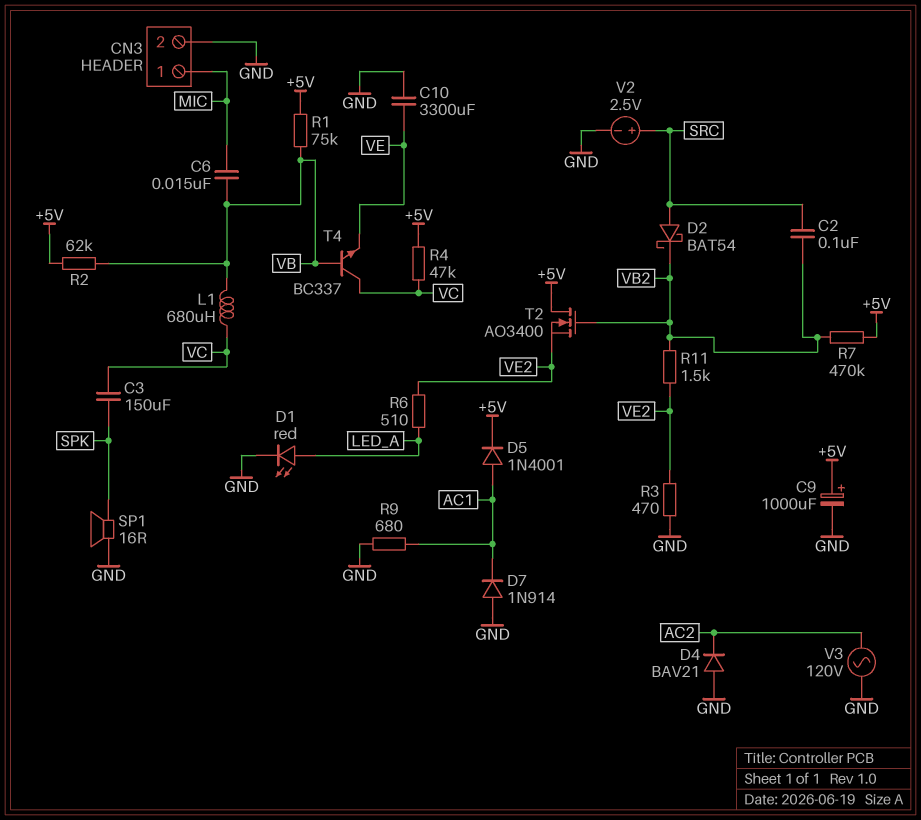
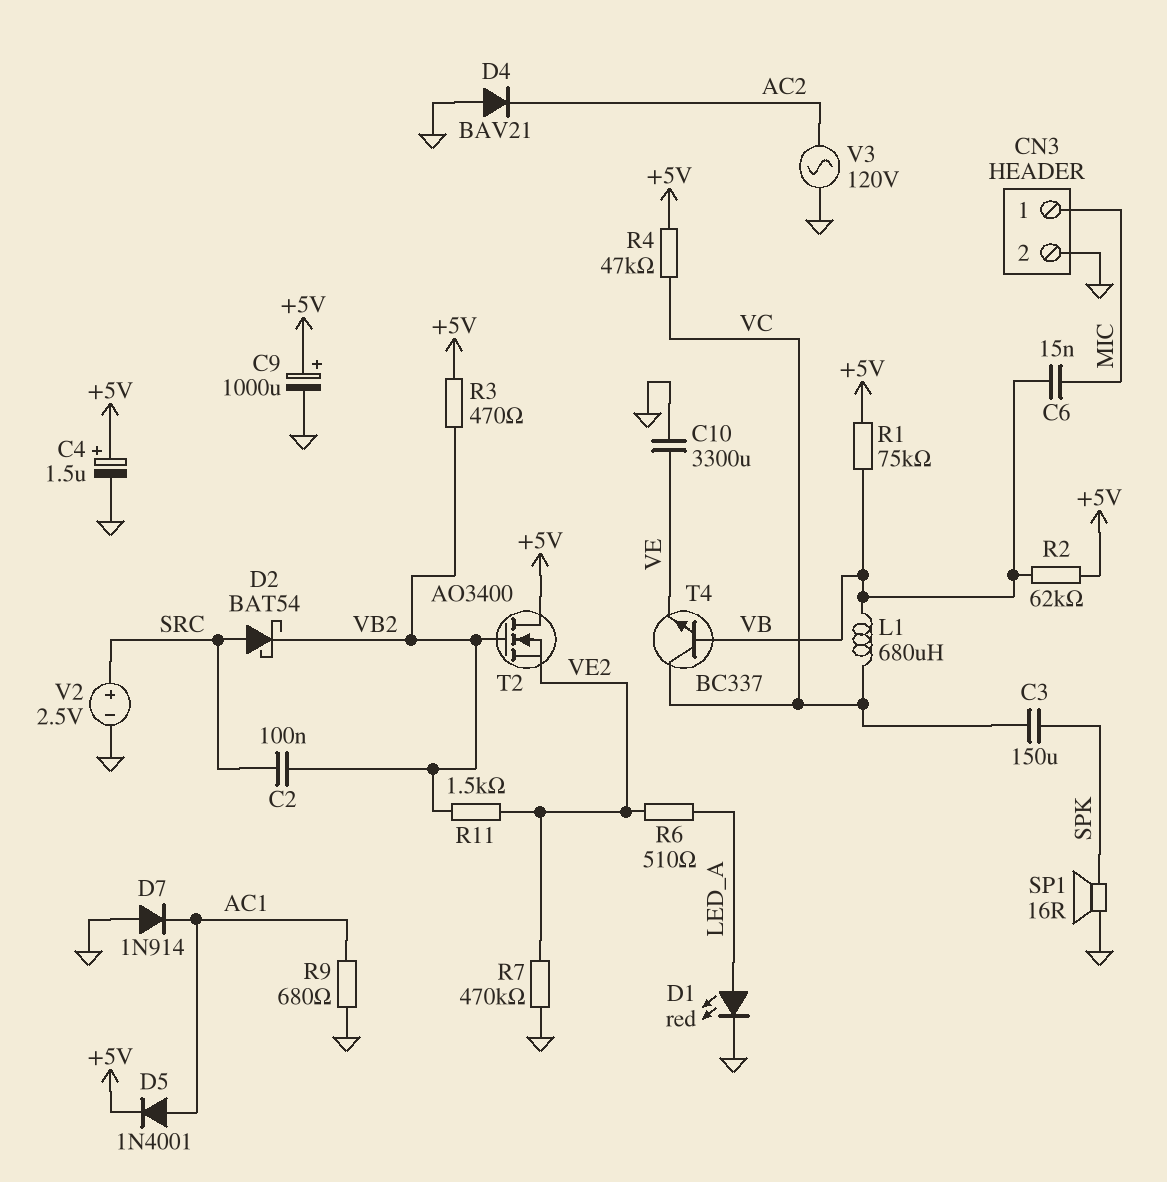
C4: none -> 1.5uF (plus +5V, minus GND)
R3: 470 (GND, VE2) -> 470 (+5V, VB2)
R7: 470k (+5V, VB2) -> 470k (GND, VE2)

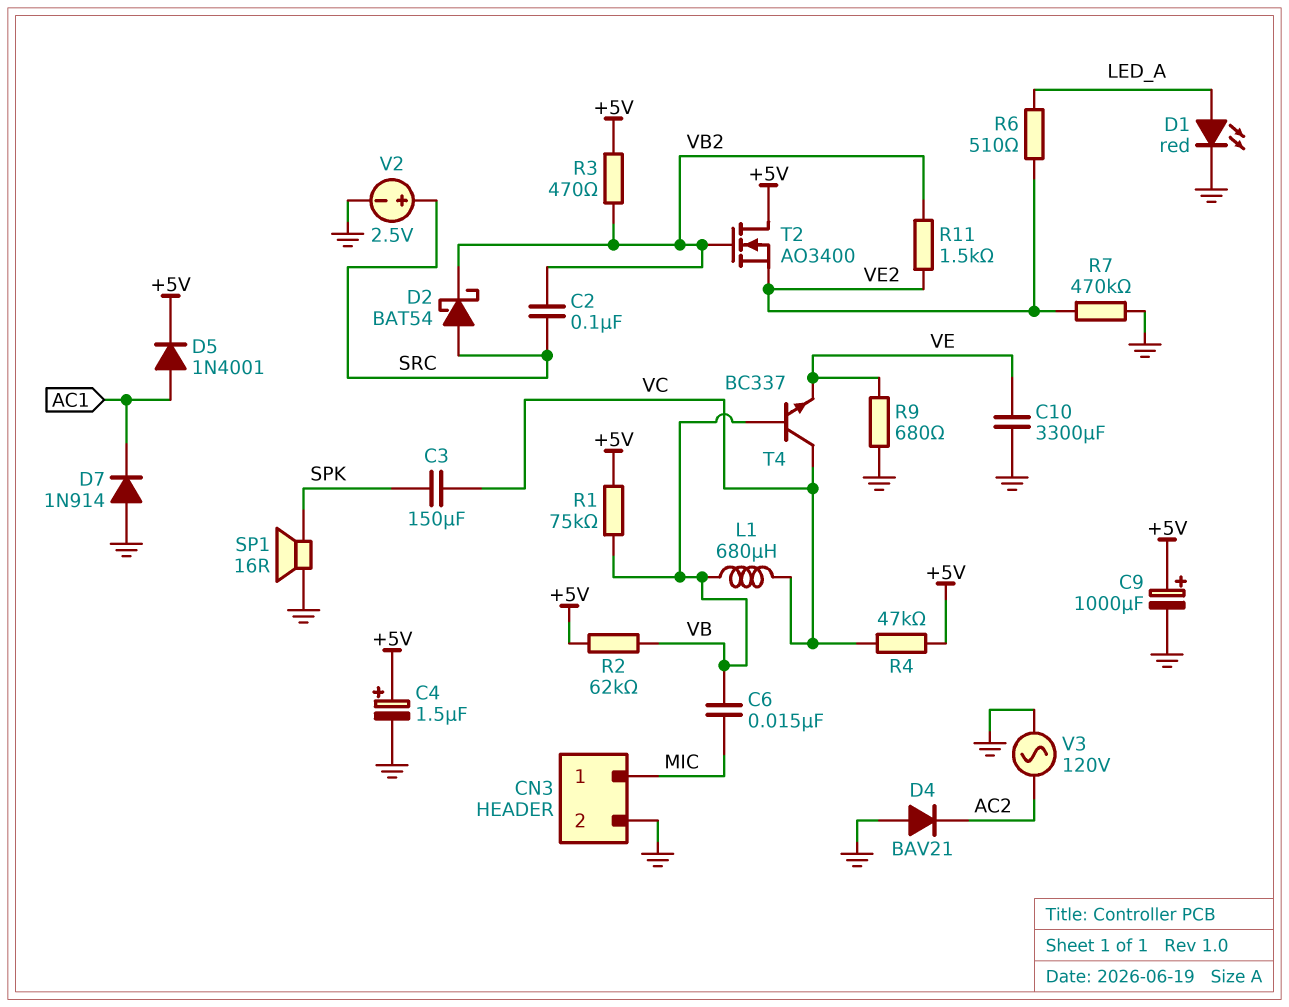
R9: 680 (AC1, GND) -> 680 (GND, VE)

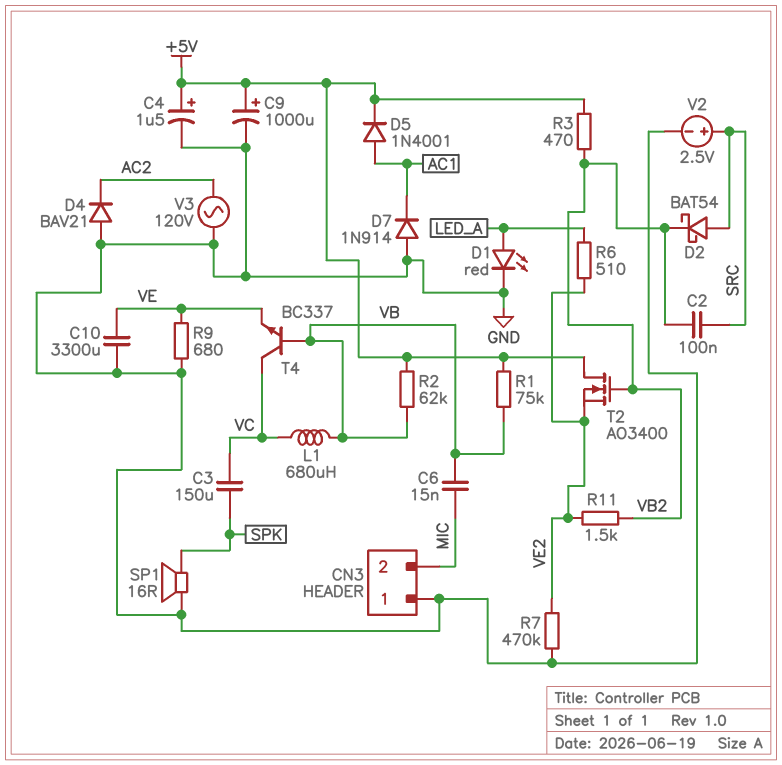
CN3 pin 1: MIC -> GND
CN3 pin 2: GND -> MIC
R4: 47k (+5V, VC) -> none

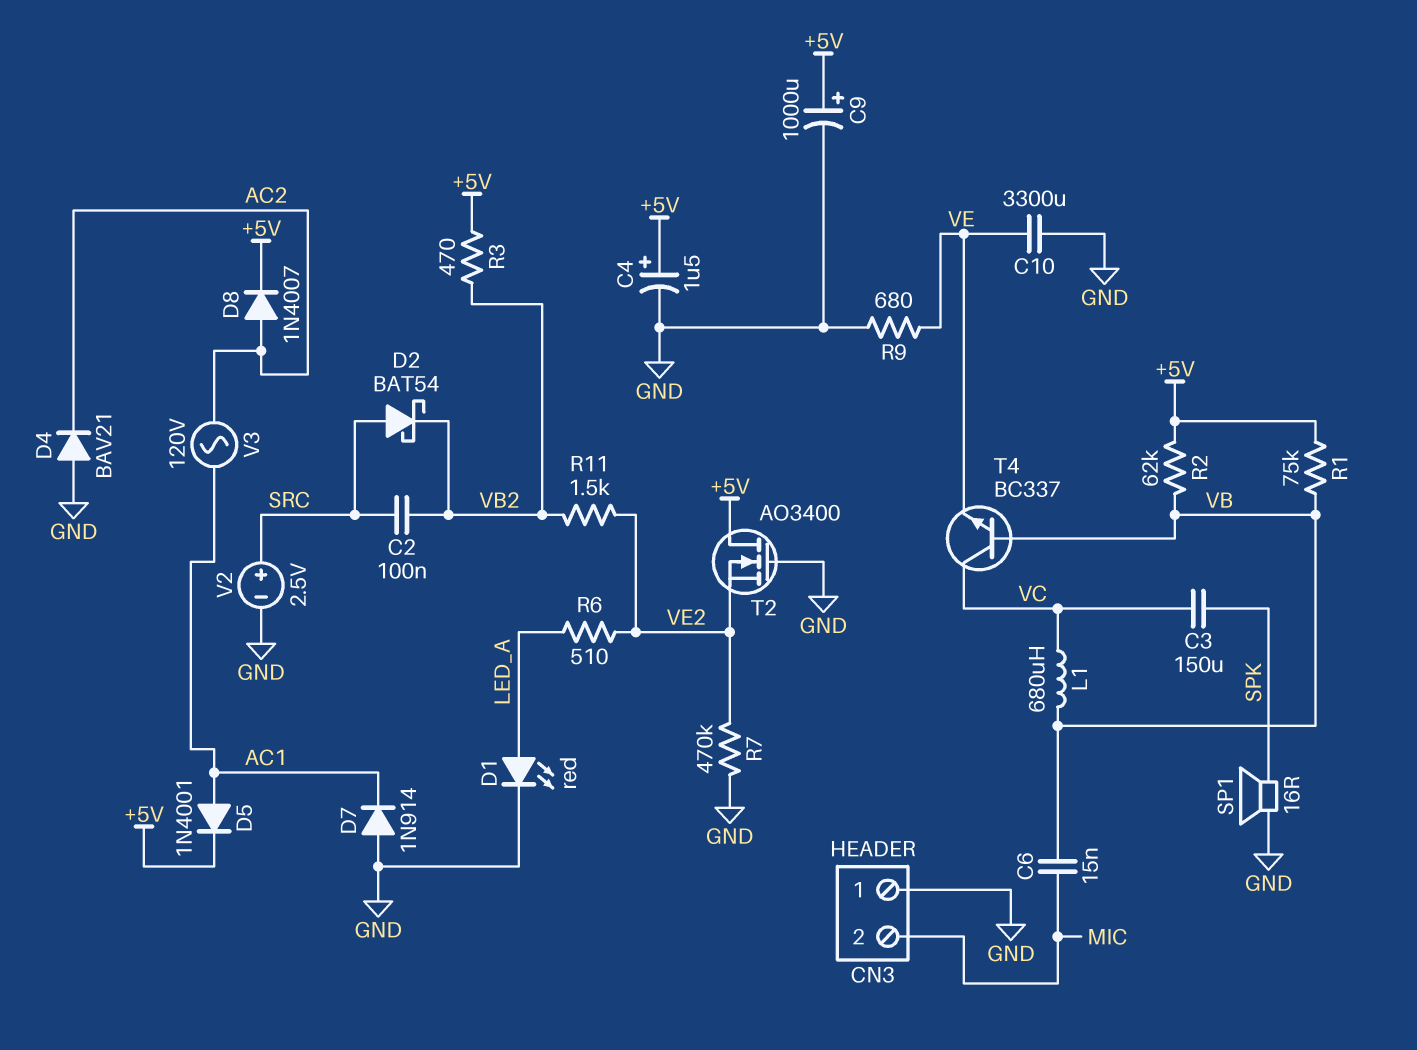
D8: none -> diode 1N4007 (A AC2, K +5V)
T2: NMOS AO3400 (G VB2, D +5V, S VE2) -> NMOS AO3400 (G GND, D +5V, S VE2)
V3: AC 120V (AC2, GND) -> AC 120V (AC1, AC2)

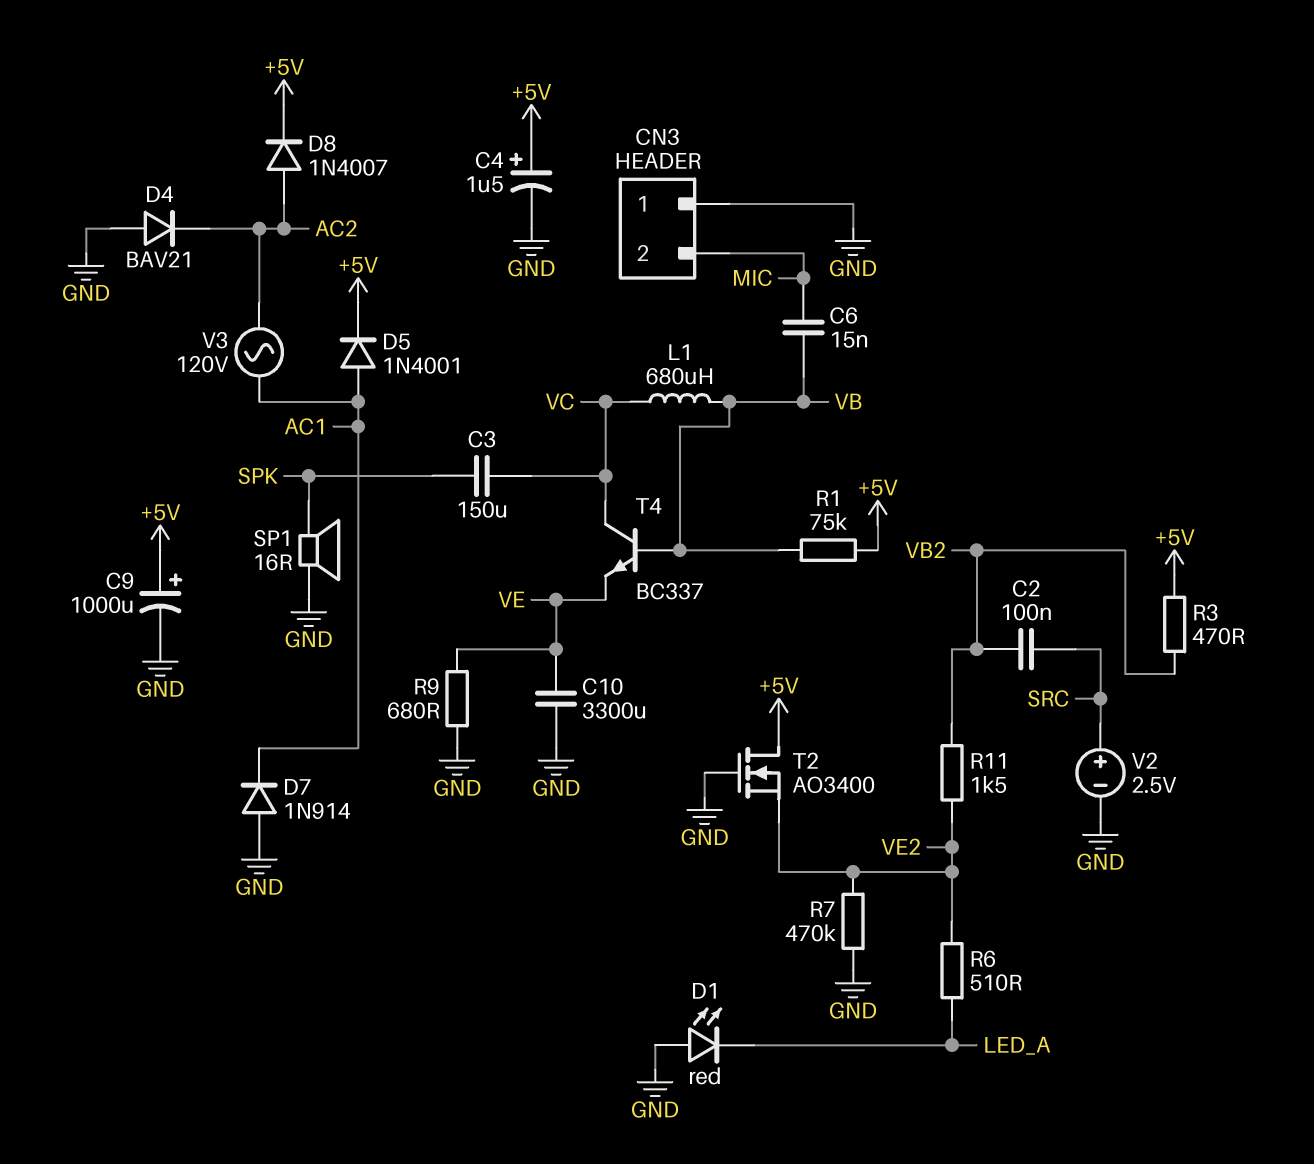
D1: LED red (A LED_A, K GND) -> LED red (A GND, K LED_A)
D2: schottky BAT54 (A SRC, K VB2) -> none
R2: 62k (+5V, VB) -> none

